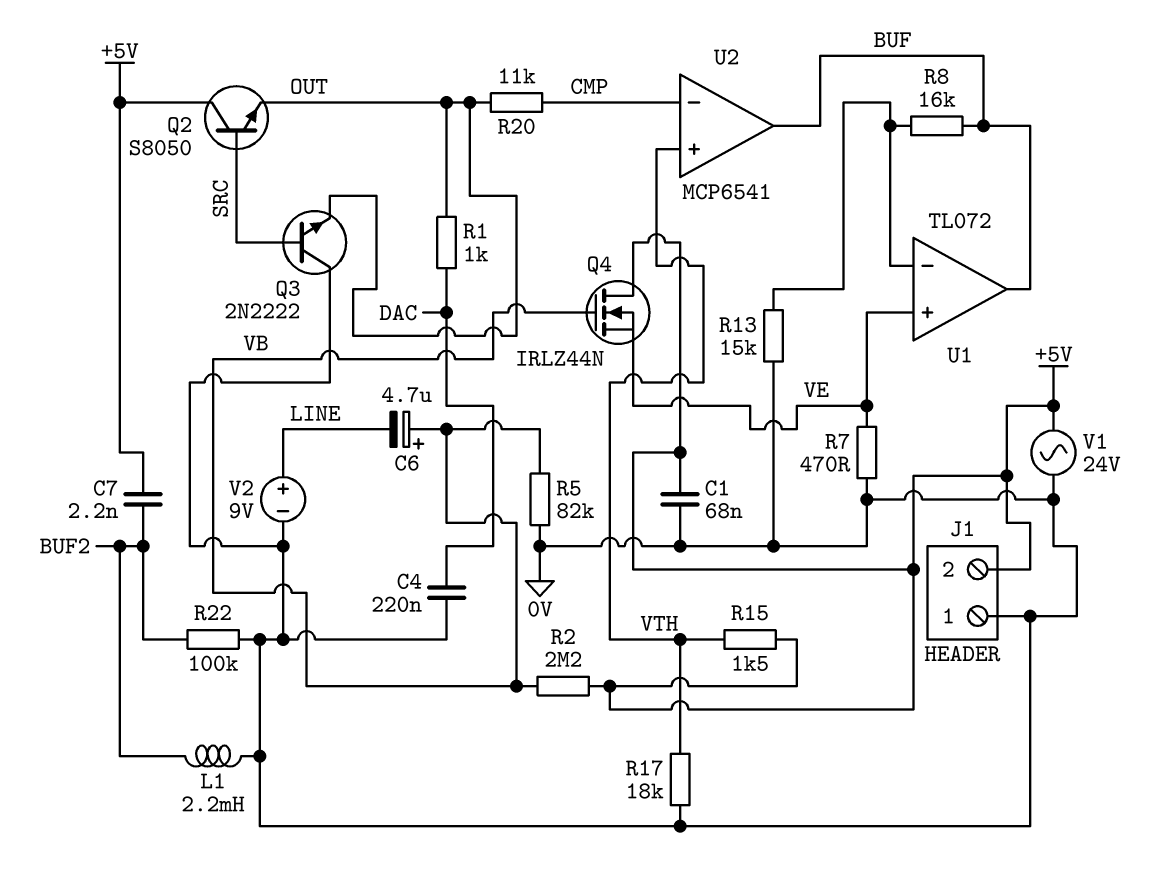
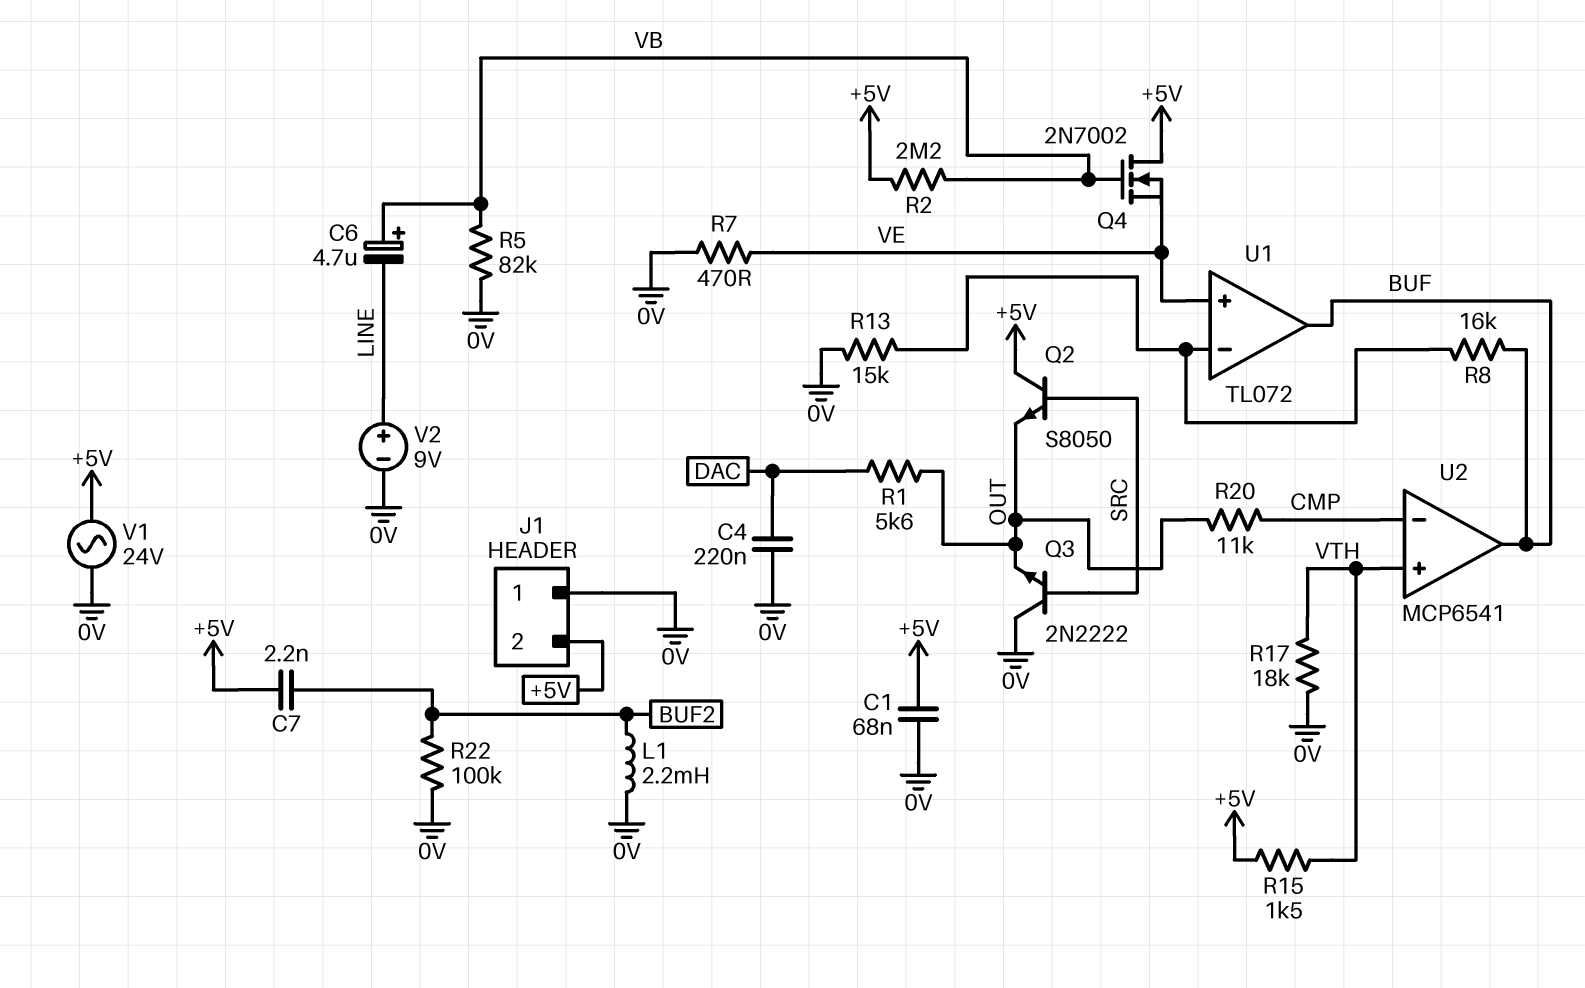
Q4: NMOS IRLZ44N (G VB, D +5V, S VE) -> NMOS 2N7002 (G VB, D +5V, S VE)
R1: 1k (DAC, OUT) -> 5.6k (DAC, OUT)

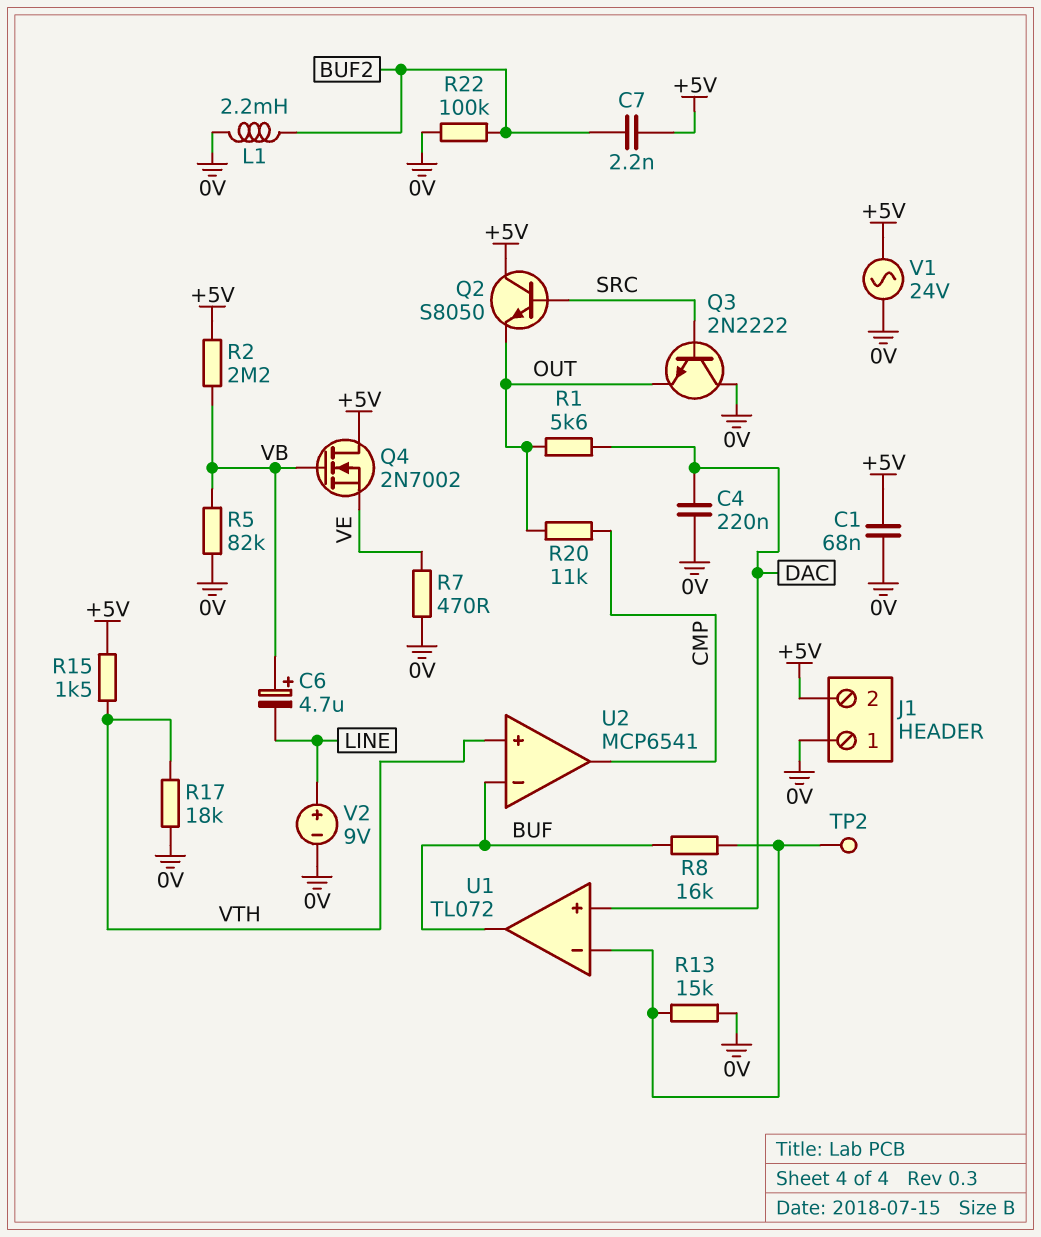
TP2: none -> test point (U1/in-)
U1 pin in+: VE -> DAC
U2 pin in-: CMP -> BUF
U2 pin out: BUF -> CMP

